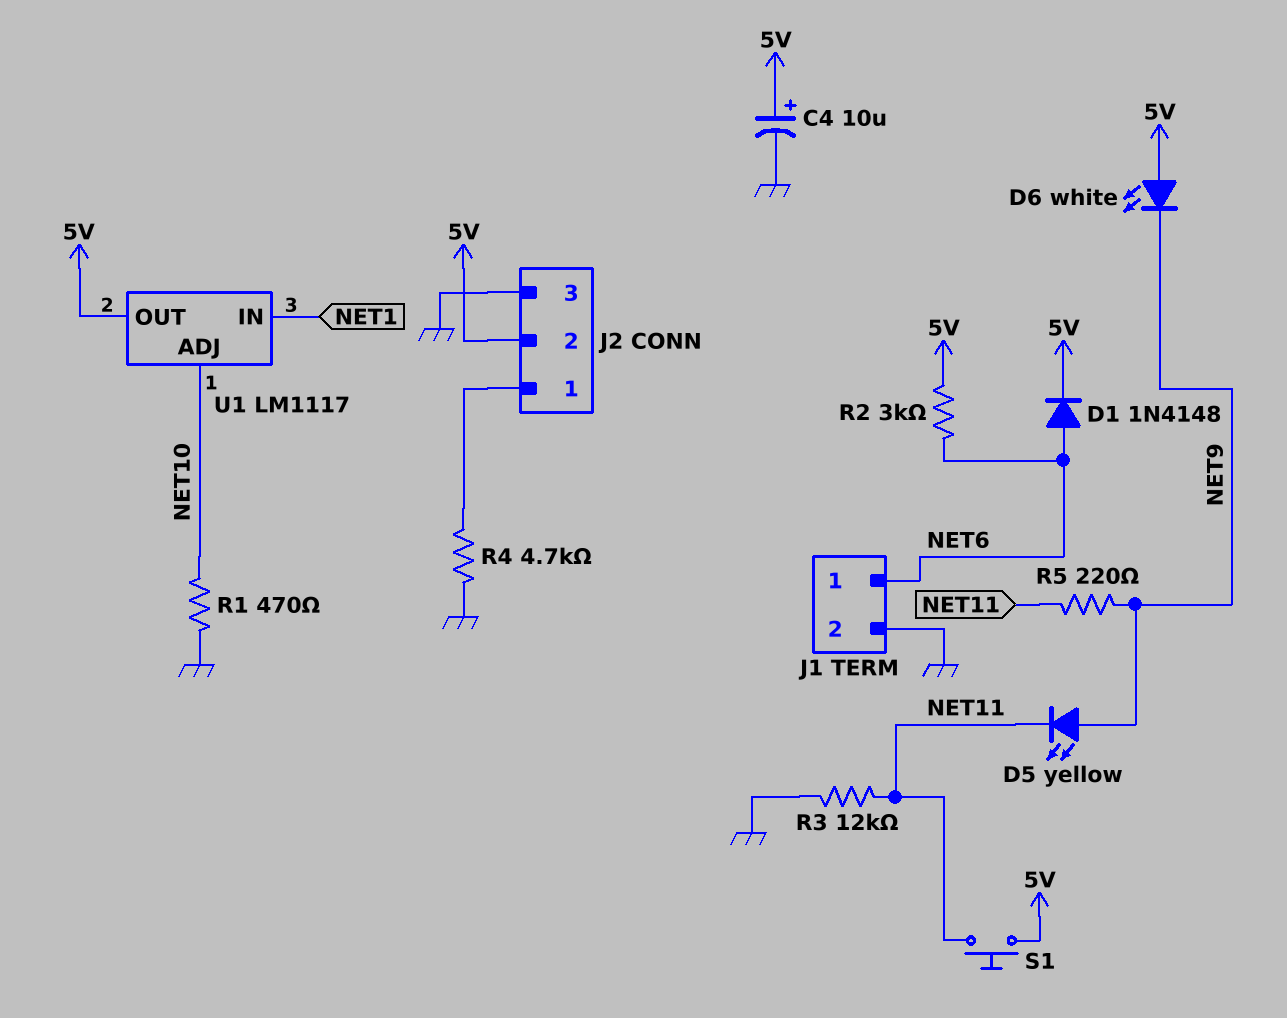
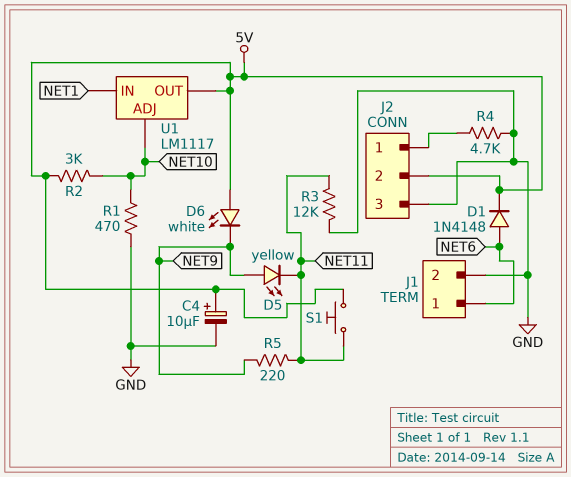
R2: 3k (5V, NET6) -> 3k (5V, NET10)

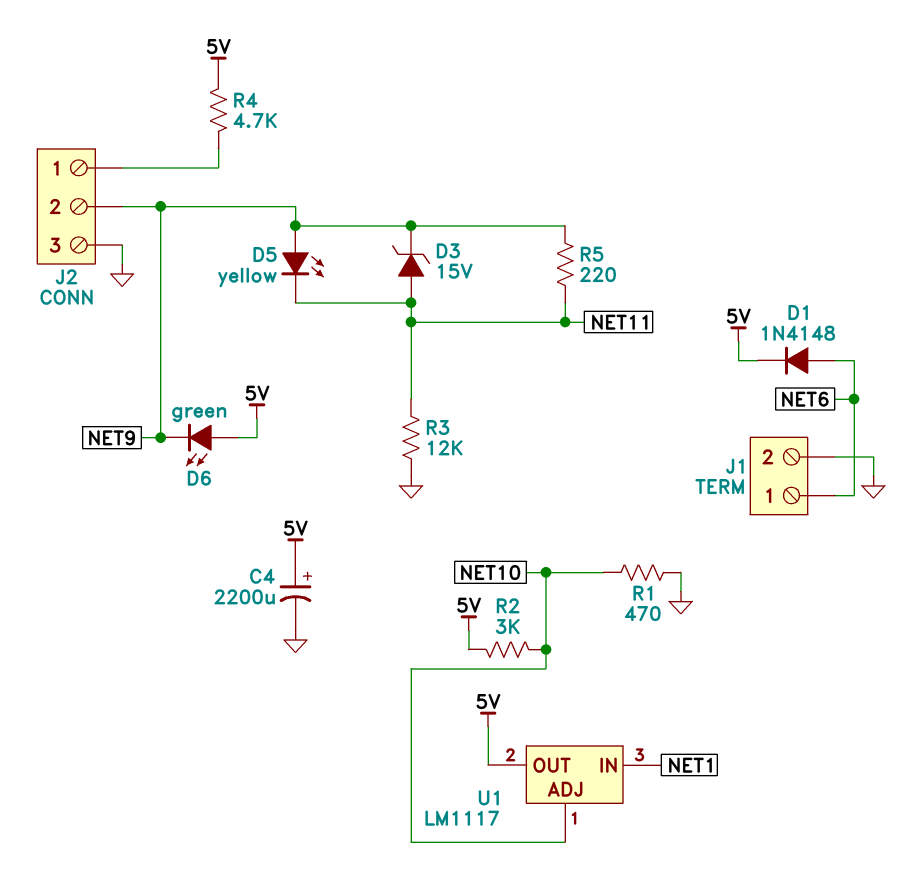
C4: 10uF (plus 5V, minus GND) -> 2200uF (plus 5V, minus GND)
D3: none -> zener 15V (A NET11, K NET9)
D6: LED white (A 5V, K NET9) -> LED green (A 5V, K NET9)
J2 pin 2: 5V -> NET9
R4: 4.7k (GND, J2/1) -> 4.7k (5V, J2/1)
S1: button (5V, NET11) -> none

